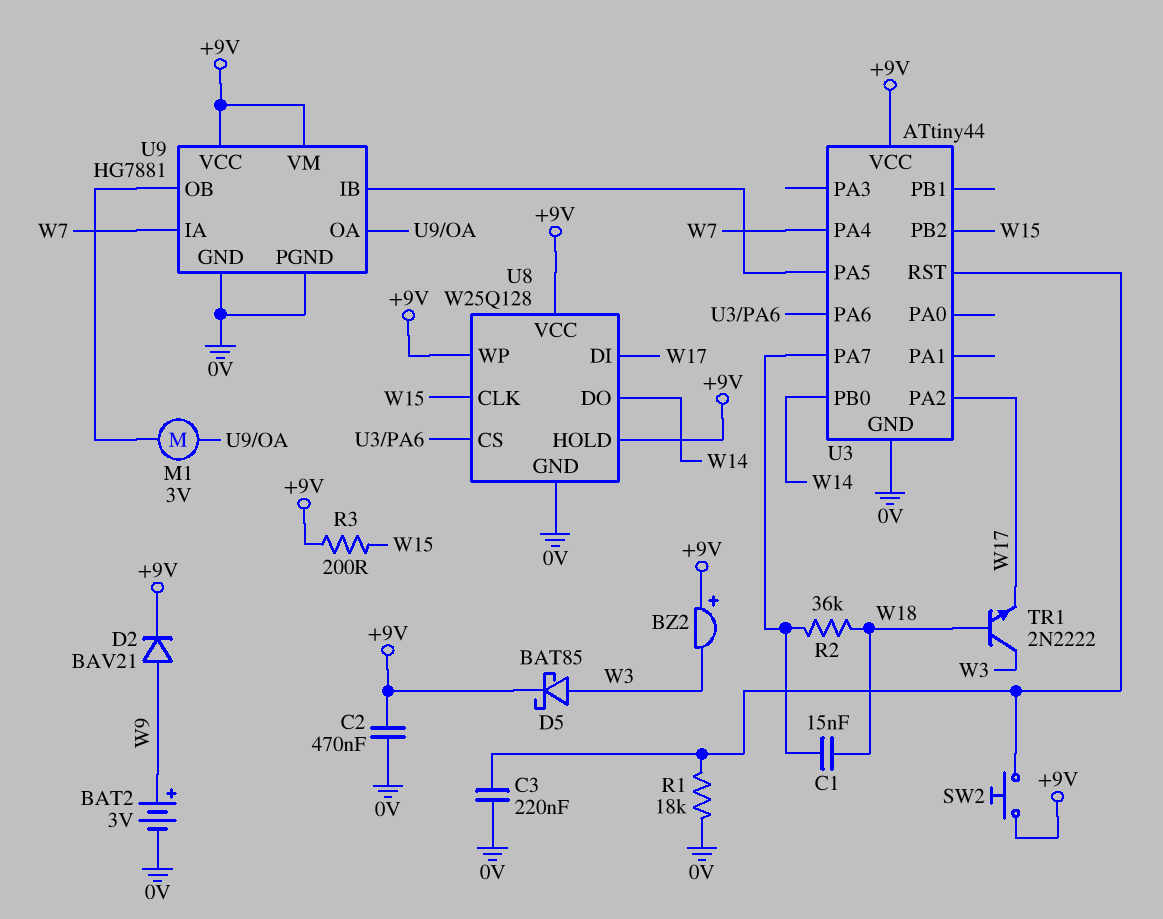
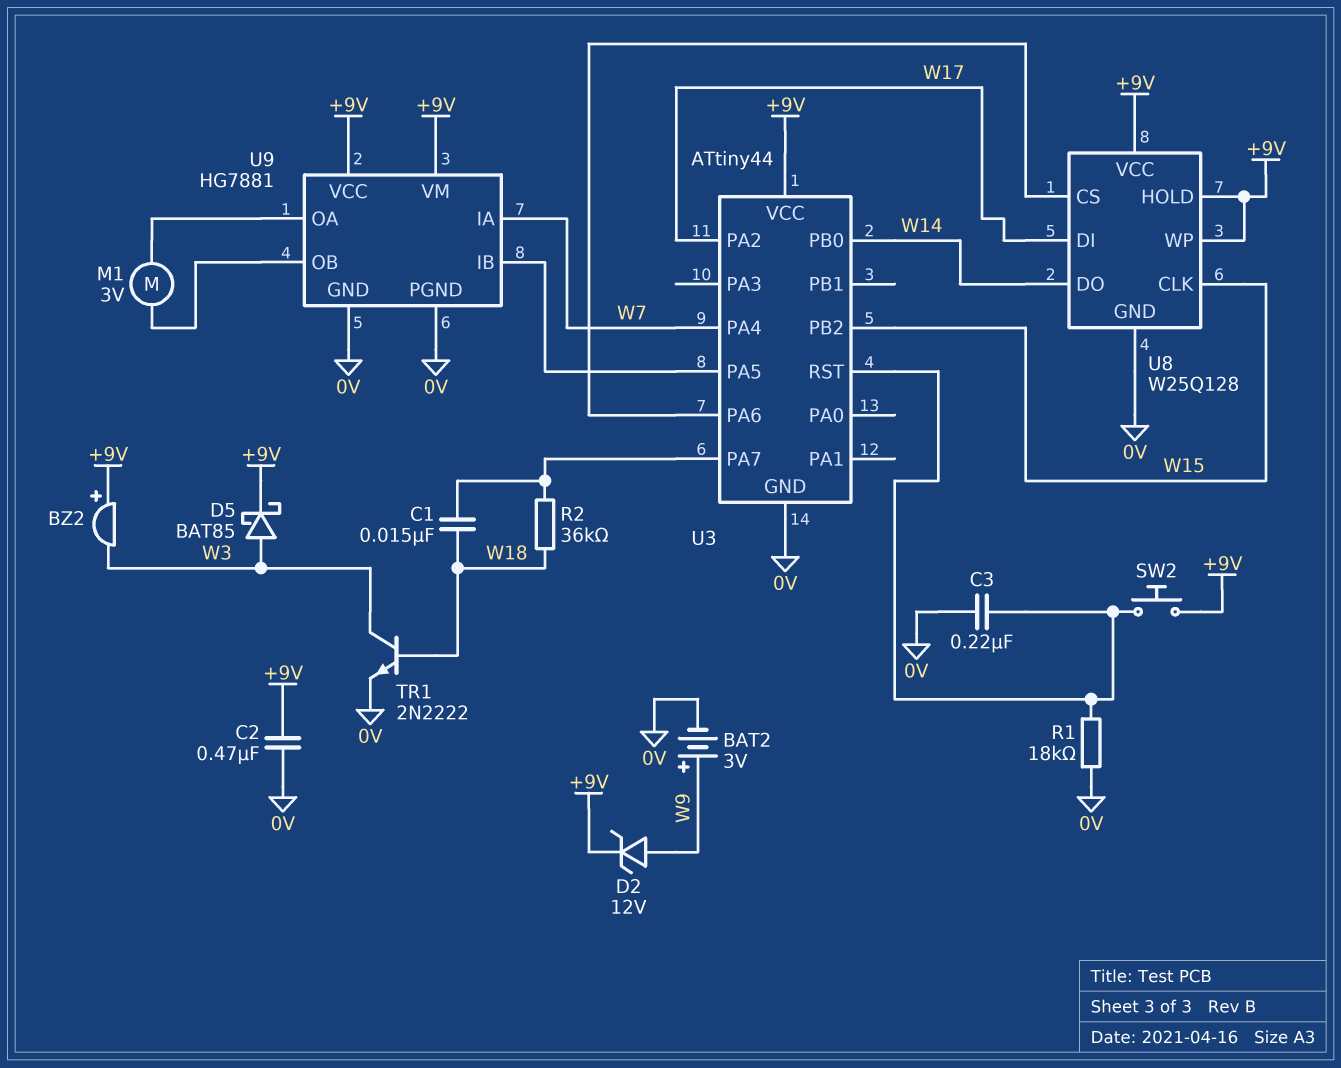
D2: diode BAV21 (A W9, K +9V) -> zener 12V (A W9, K +9V)
R3: 200 (+9V, W15) -> none
TR1: NPN 2N2222 (B W18, C W3, E W17) -> NPN 2N2222 (B W18, C W3, E 0V)

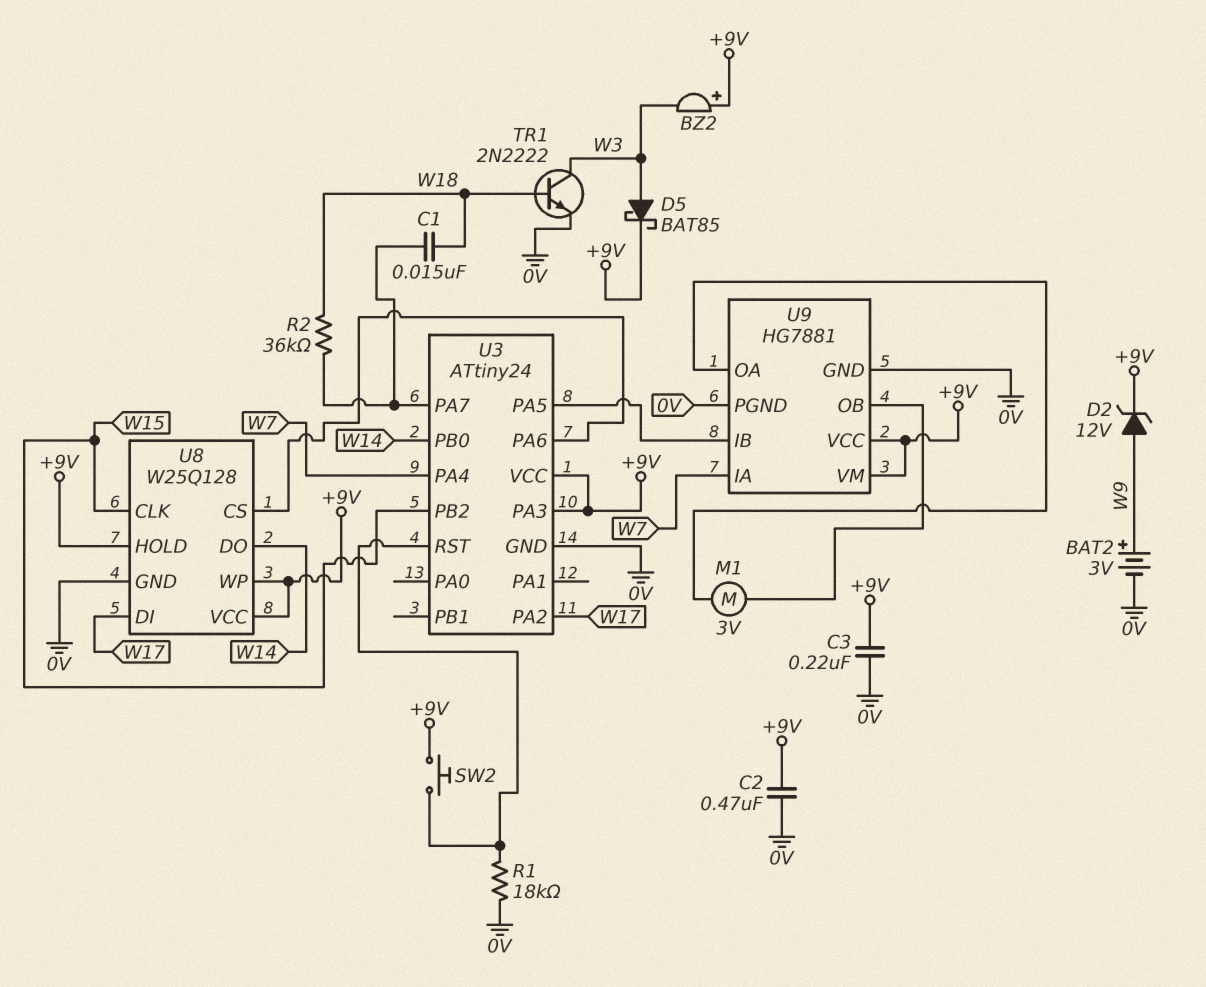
C3: 220nF (0V, U3/RST) -> 220nF (+9V, 0V)
U3: ATtiny44 -> ATtiny24
U3 pin PA3: none -> +9V

